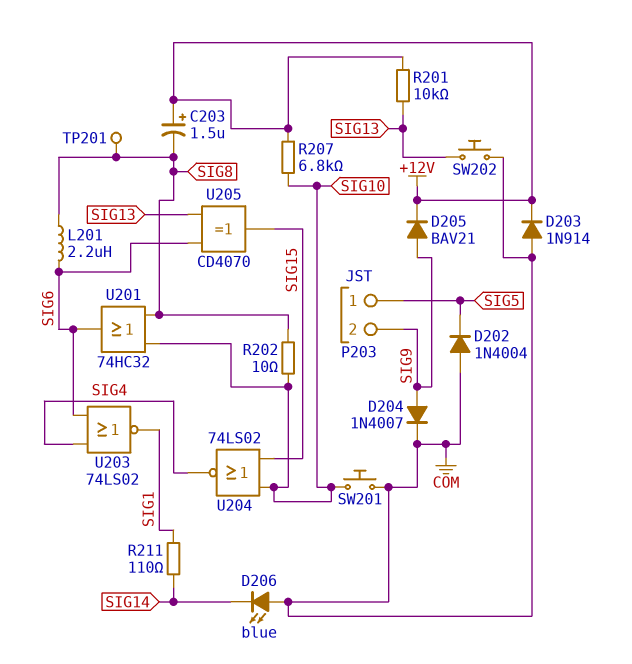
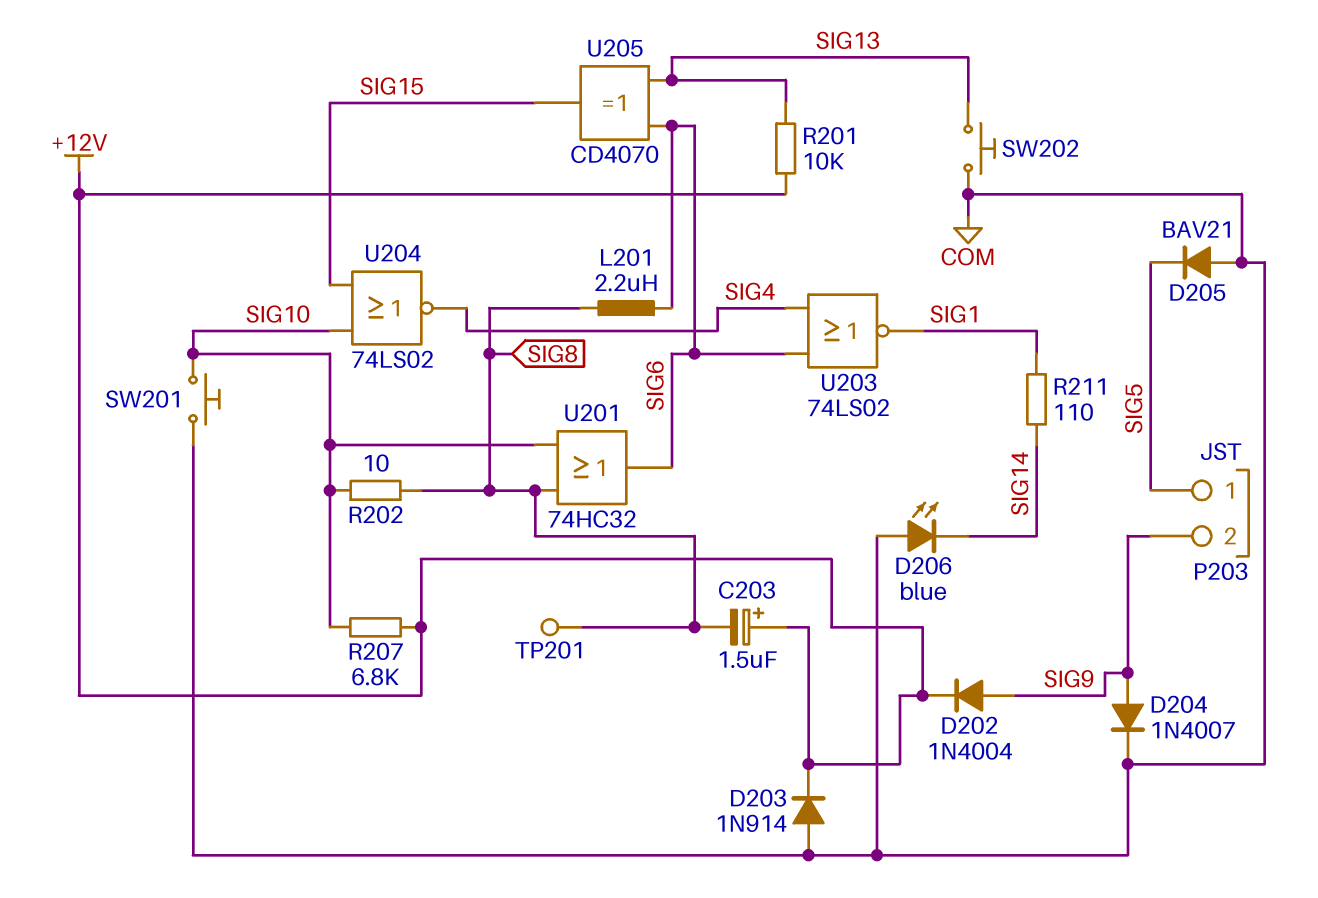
D202: diode 1N4004 (A COM, K SIG5) -> diode 1N4004 (A SIG9, K +12V)
D205: diode BAV21 (A SIG9, K +12V) -> diode BAV21 (A COM, K SIG5)

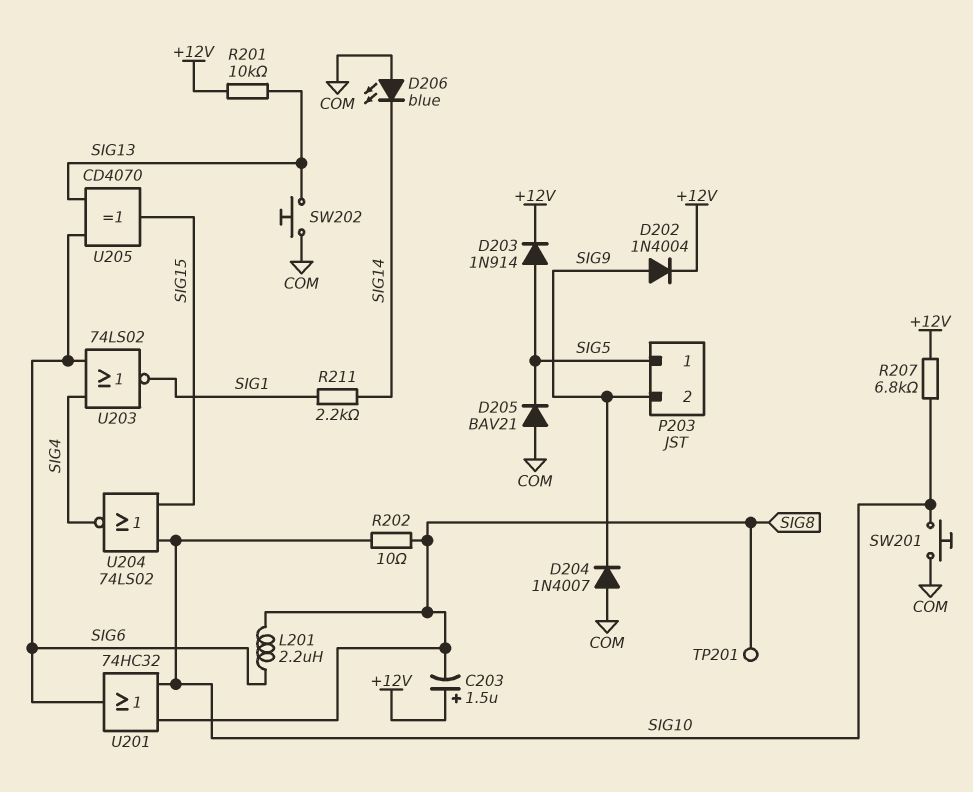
D203: diode 1N914 (A COM, K +12V) -> diode 1N914 (A SIG5, K +12V)
D204: diode 1N4007 (A SIG9, K COM) -> diode 1N4007 (A COM, K SIG9)
R211: 110 (SIG1, SIG14) -> 2.2k (SIG1, SIG14)

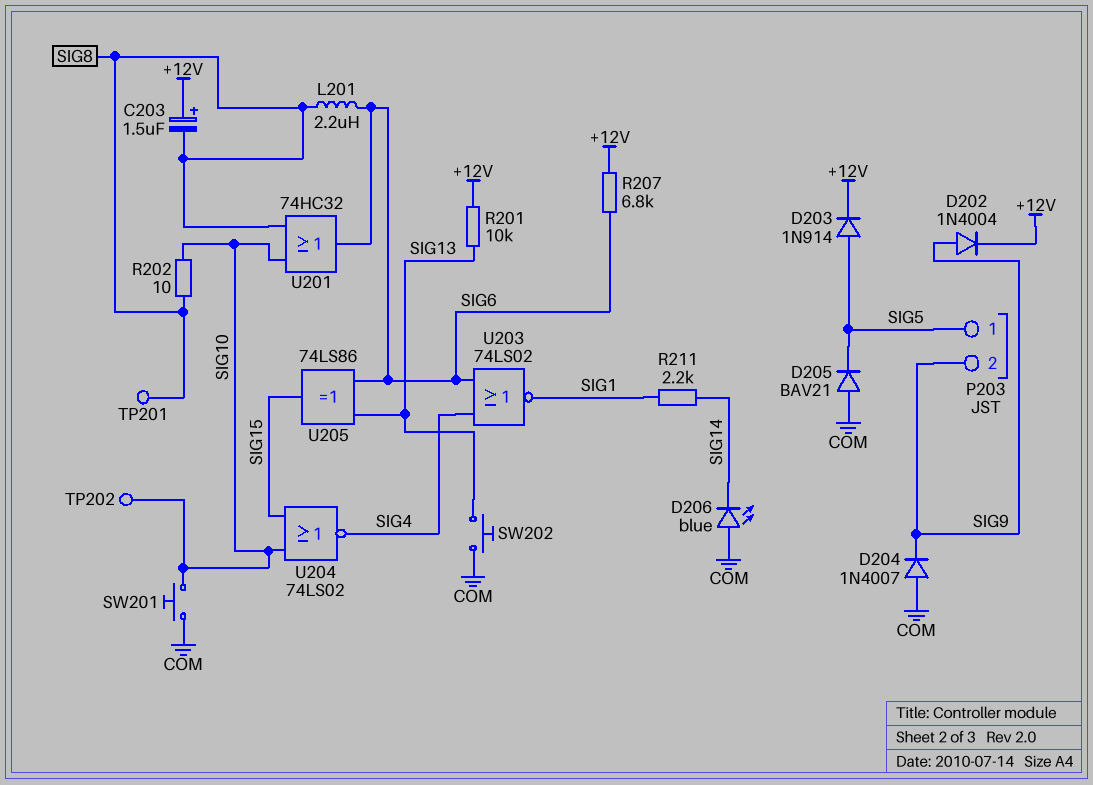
R207: 6.8k (+12V, SIG10) -> 6.8k (+12V, SIG6)
TP202: none -> test point (SIG10)
U205: XOR CD4070 (in SIG6, in SIG13, out SIG15) -> XOR 74LS86 (in SIG6, in SIG13, out SIG15)

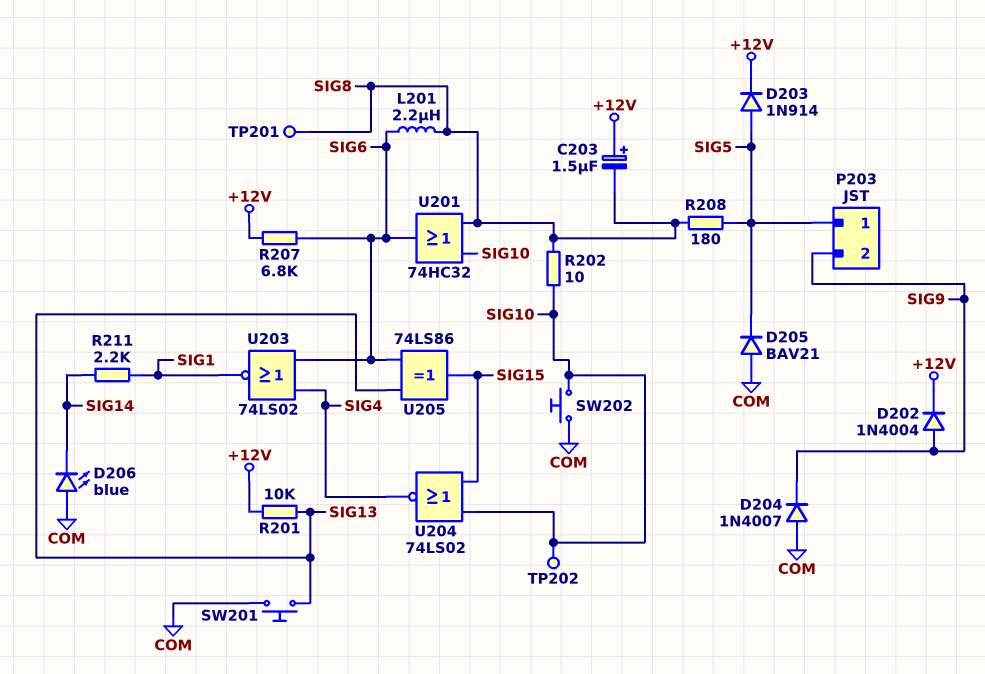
R208: none -> 180 (SIG5, SIG8)
SW201: button (COM, SIG10) -> button (COM, SIG13)
SW202: button (COM, SIG13) -> button (COM, SIG10)

